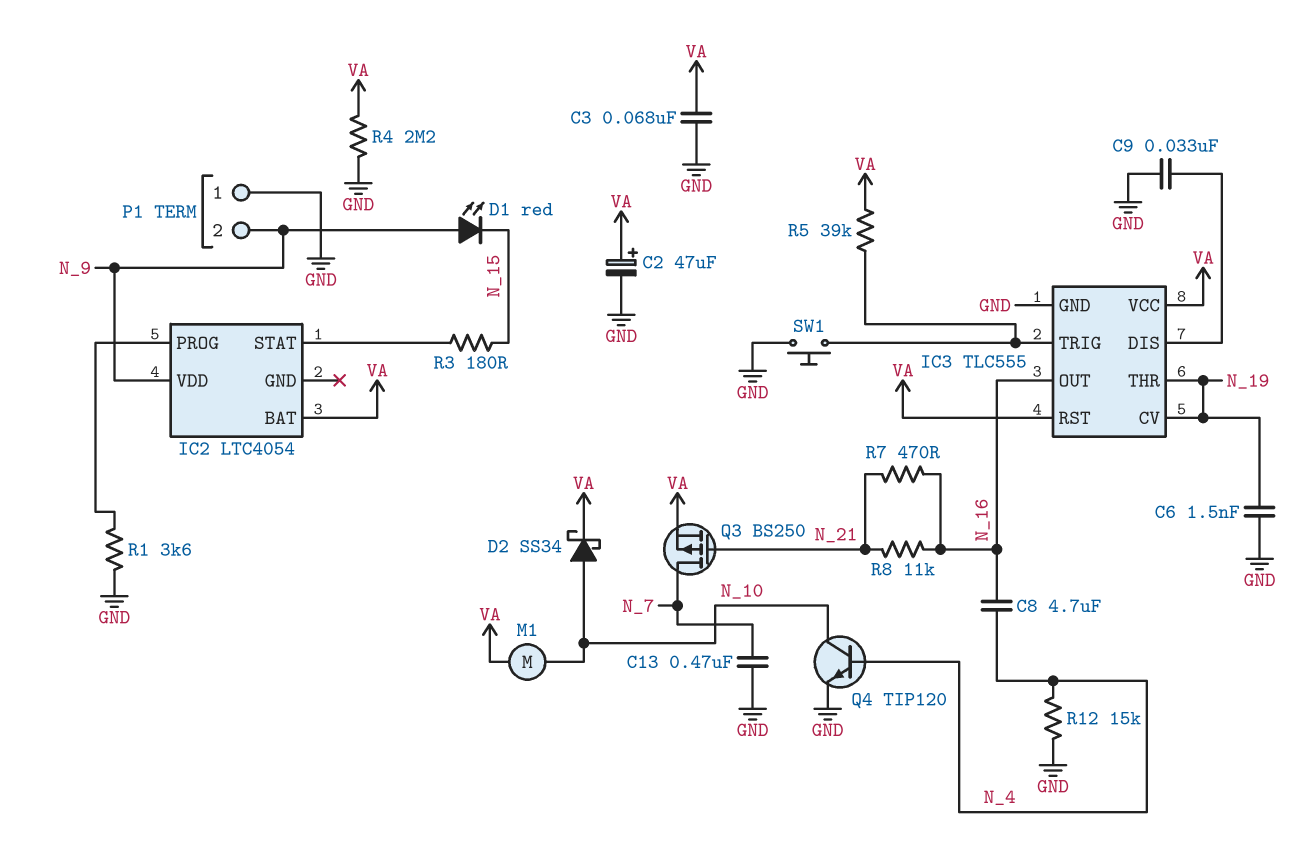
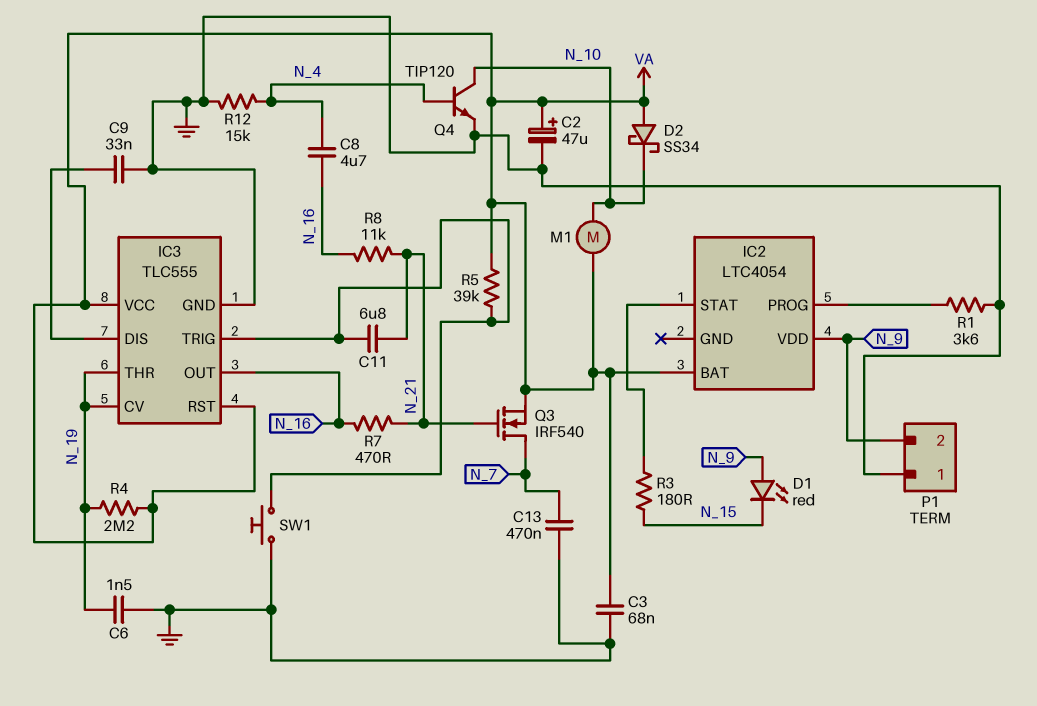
C11: none -> 6.8uF (IC3/TRIG, N_21)
D2: schottky SS34 (A N_10, K VA) -> schottky SS34 (A VA, K N_10)
Q3: PMOS BS250 (G N_21, D N_7, S VA) -> NMOS IRF540 (G N_21, D N_7, S VA)
R4: 2.2M (GND, VA) -> 2.2M (N_19, VA)

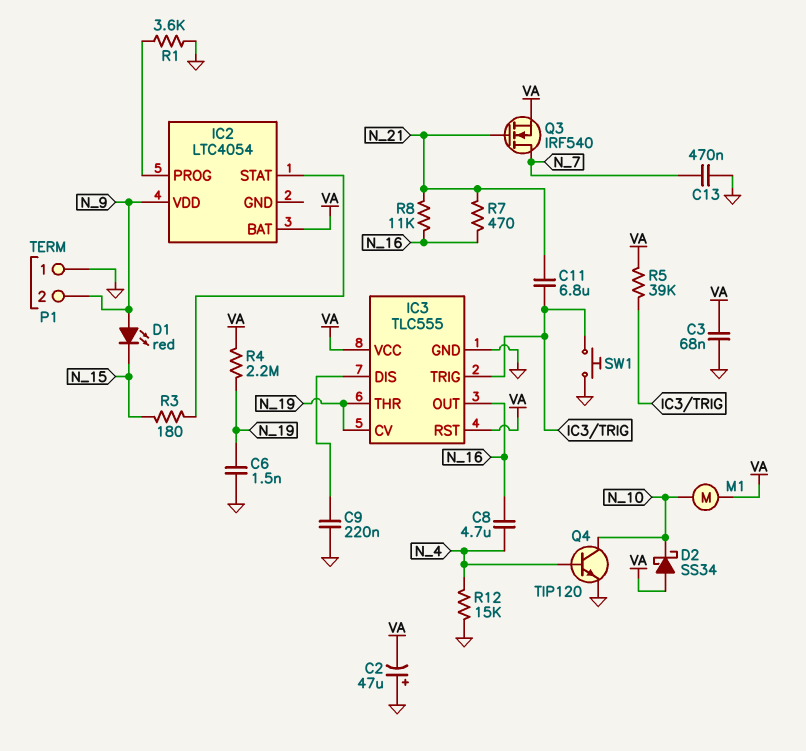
C2: 47uF (plus VA, minus GND) -> 47uF (plus GND, minus VA)
C9: 33nF (GND, IC3/DIS) -> 220nF (GND, IC3/DIS)

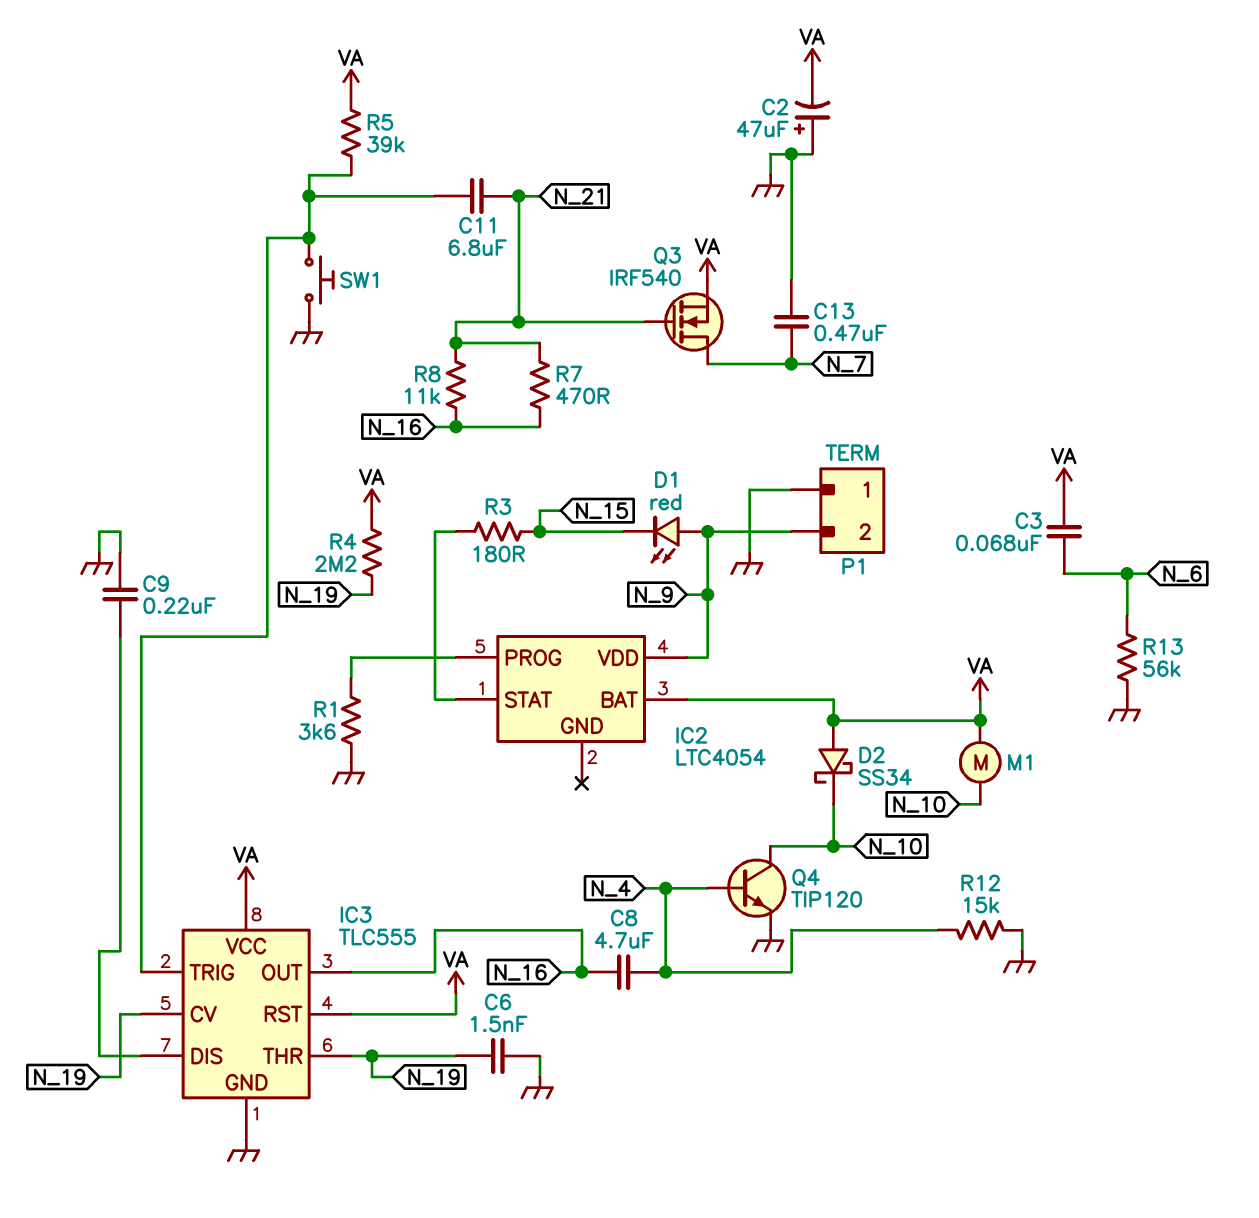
C3: 68nF (GND, VA) -> 68nF (N_6, VA)
R13: none -> 56k (GND, N_6)

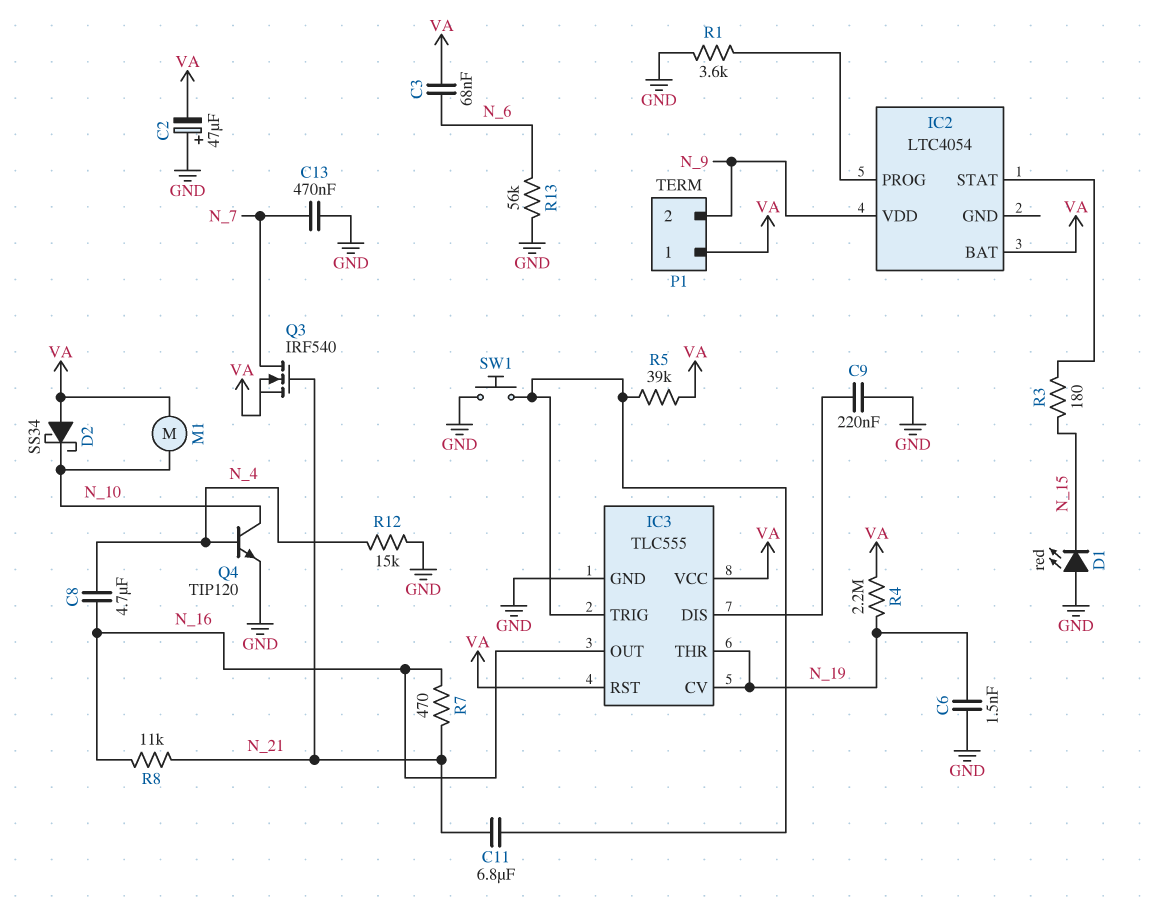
D1: LED red (A N_9, K N_15) -> LED red (A GND, K N_15)
P1 pin 1: GND -> VA

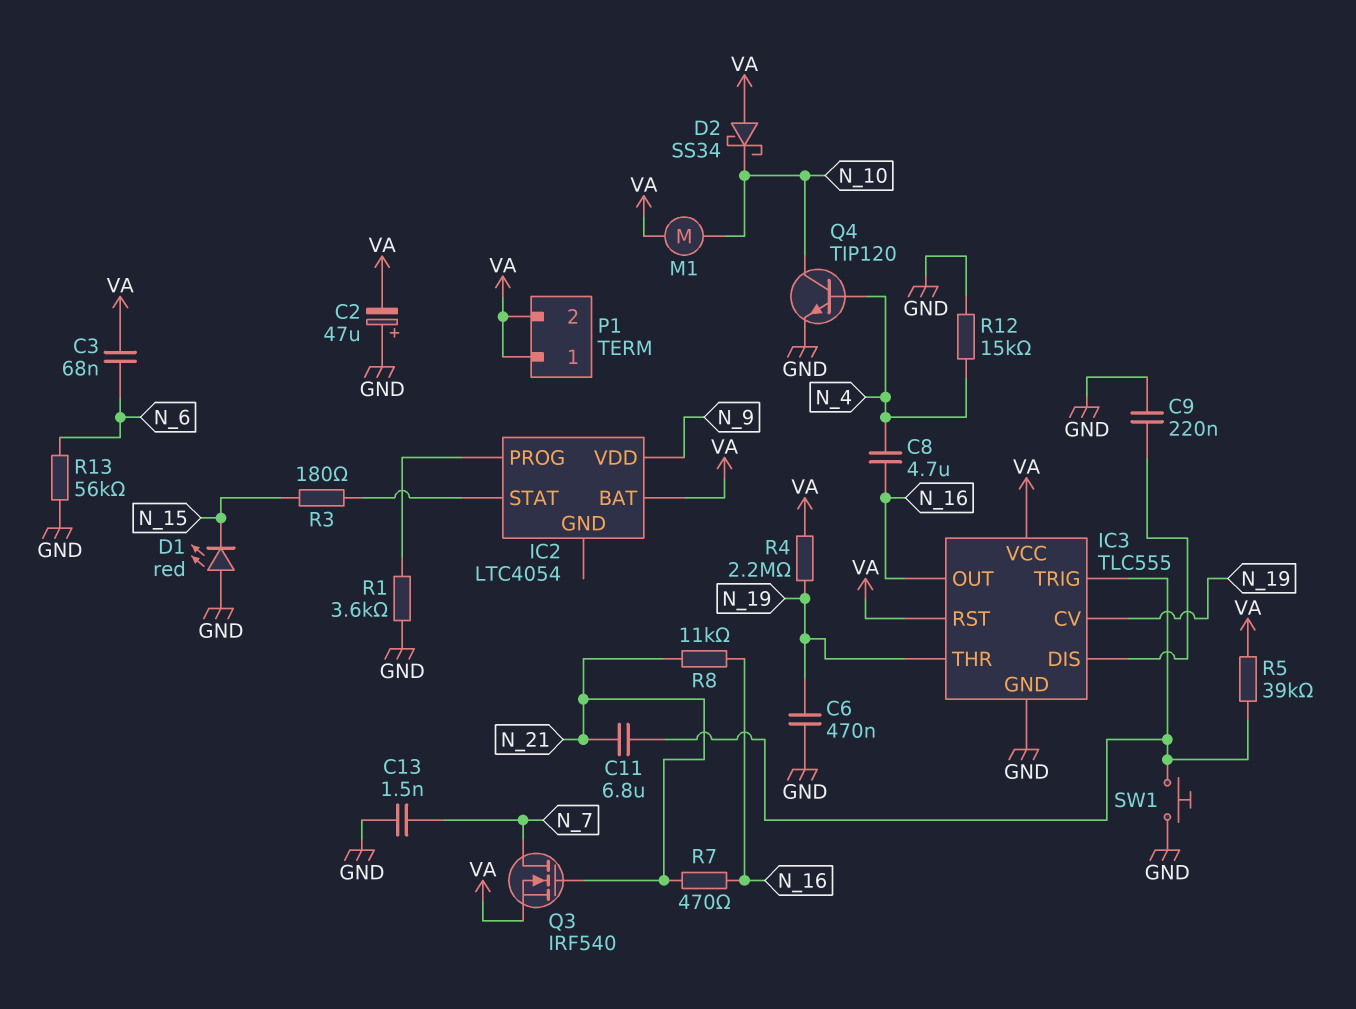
C6: 1.5nF (GND, N_19) -> 470nF (GND, N_19)
C13: 470nF (GND, N_7) -> 1.5nF (GND, N_7)
P1 pin 2: N_9 -> VA

